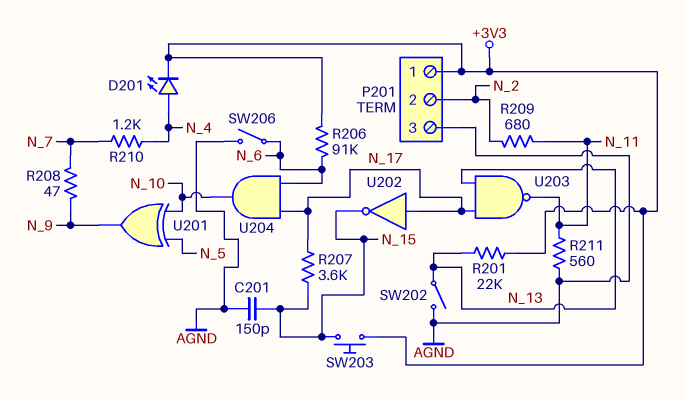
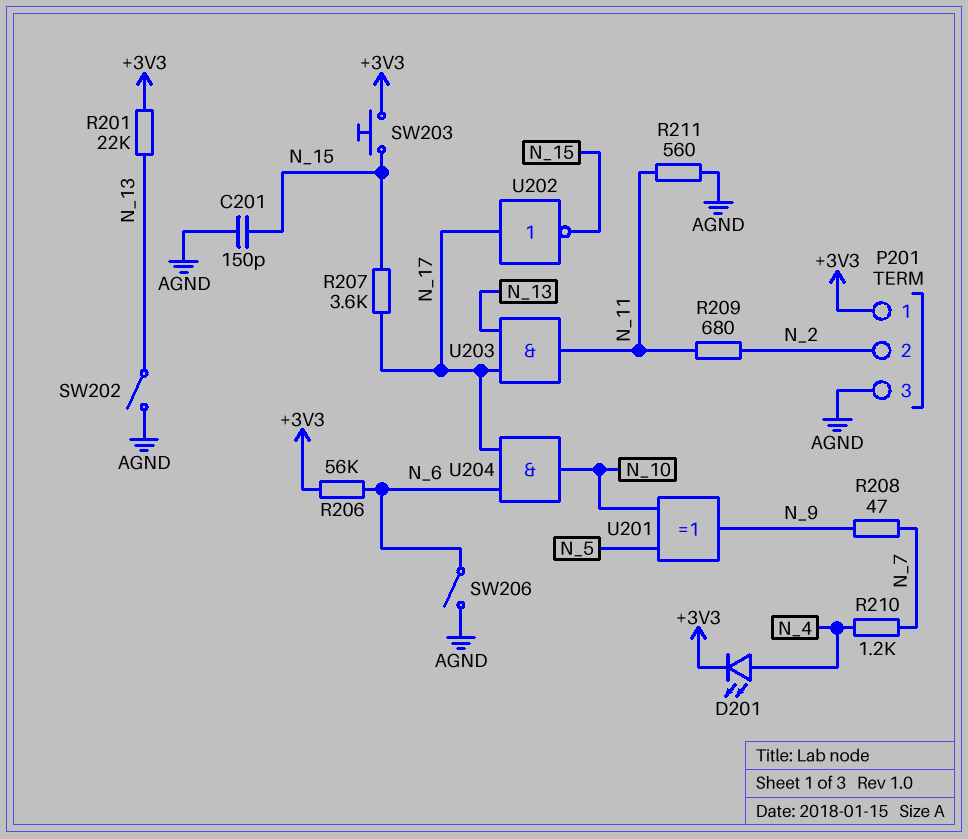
R206: 91k (+3V3, N_6) -> 56k (+3V3, N_6)
U203: NAND (in N_13, in N_17, out N_11) -> AND (in N_13, in N_17, out N_11)

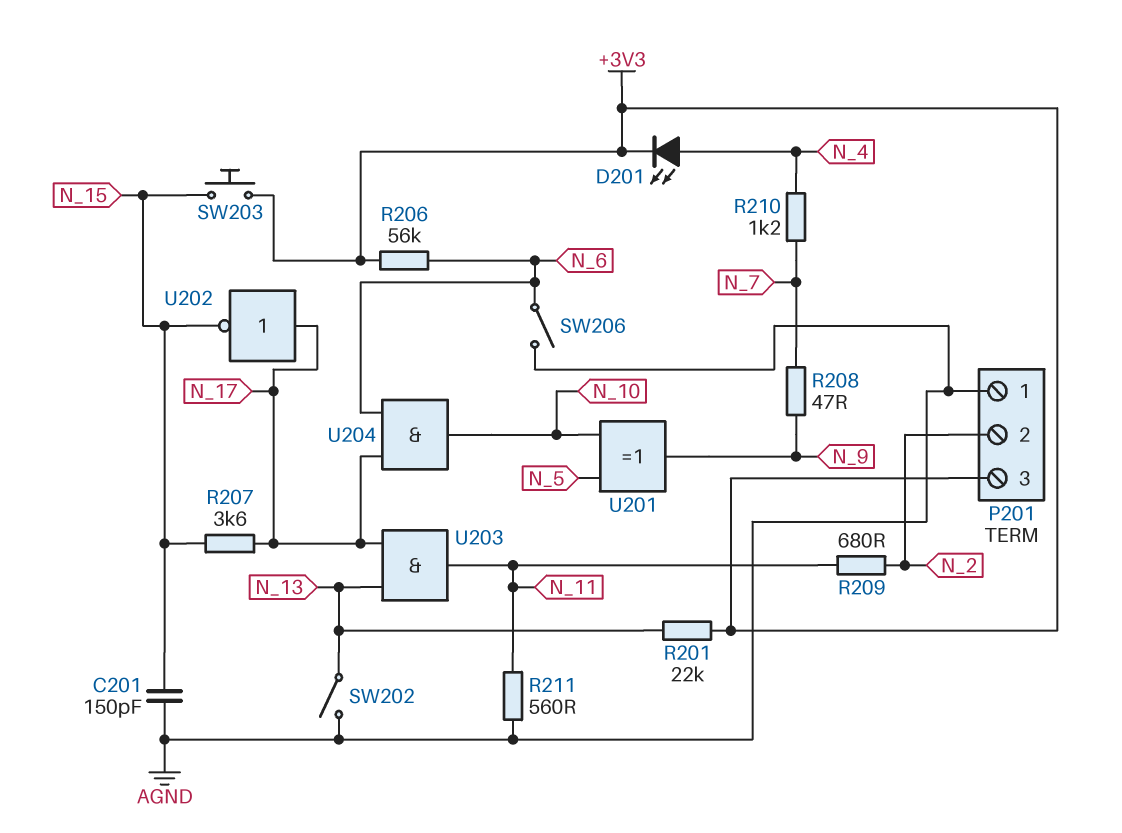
P201 pin 1: +3V3 -> AGND
P201 pin 3: AGND -> +3V3

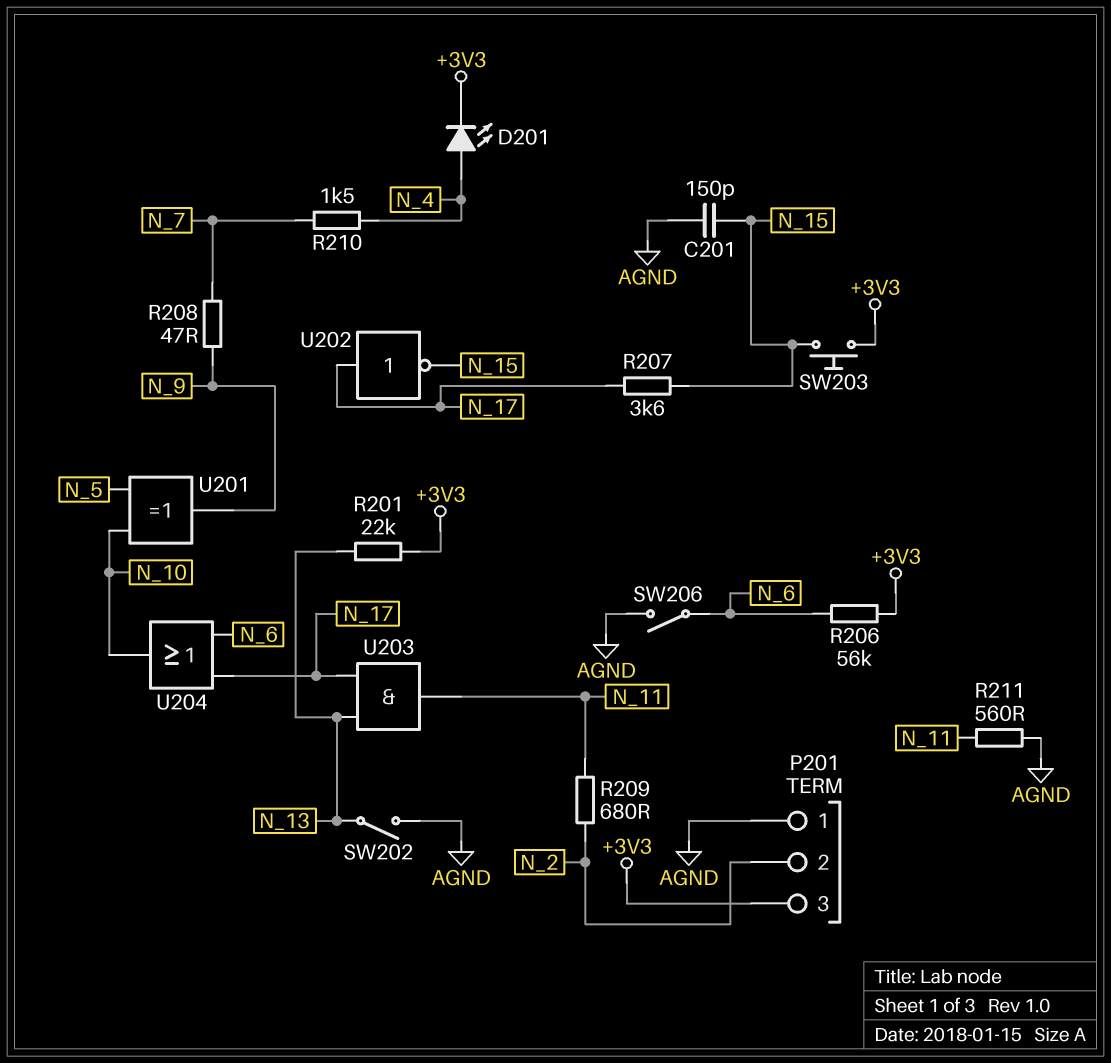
R210: 1.2k (N_4, N_7) -> 1.5k (N_4, N_7)
U204: AND (in N_6, in N_17, out N_10) -> OR (in N_6, in N_17, out N_10)

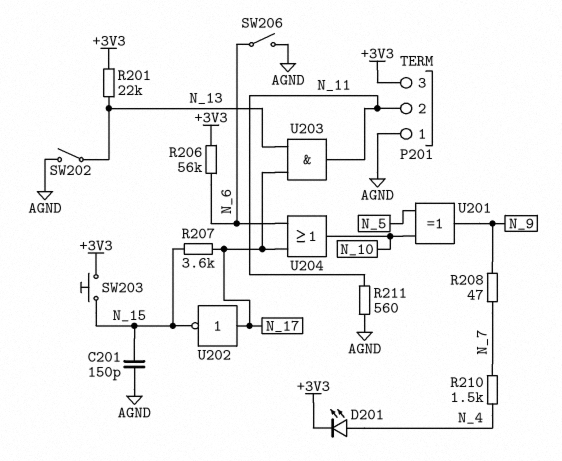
P201 pin 2: N_2 -> N_11
R209: 680 (N_2, N_11) -> none

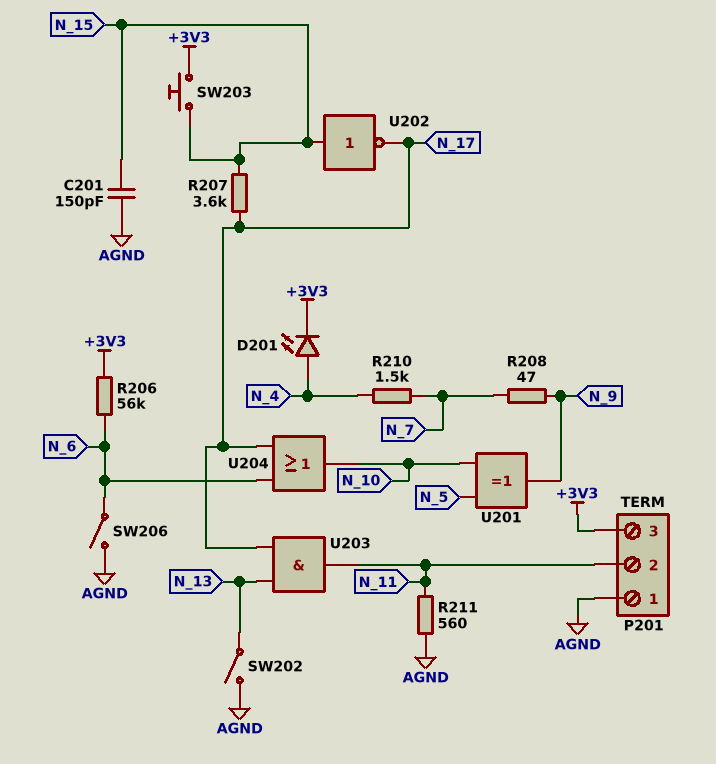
R201: 22k (+3V3, N_13) -> none
U202: NOT (in N_17, out N_15) -> NOT (in N_15, out N_17)

